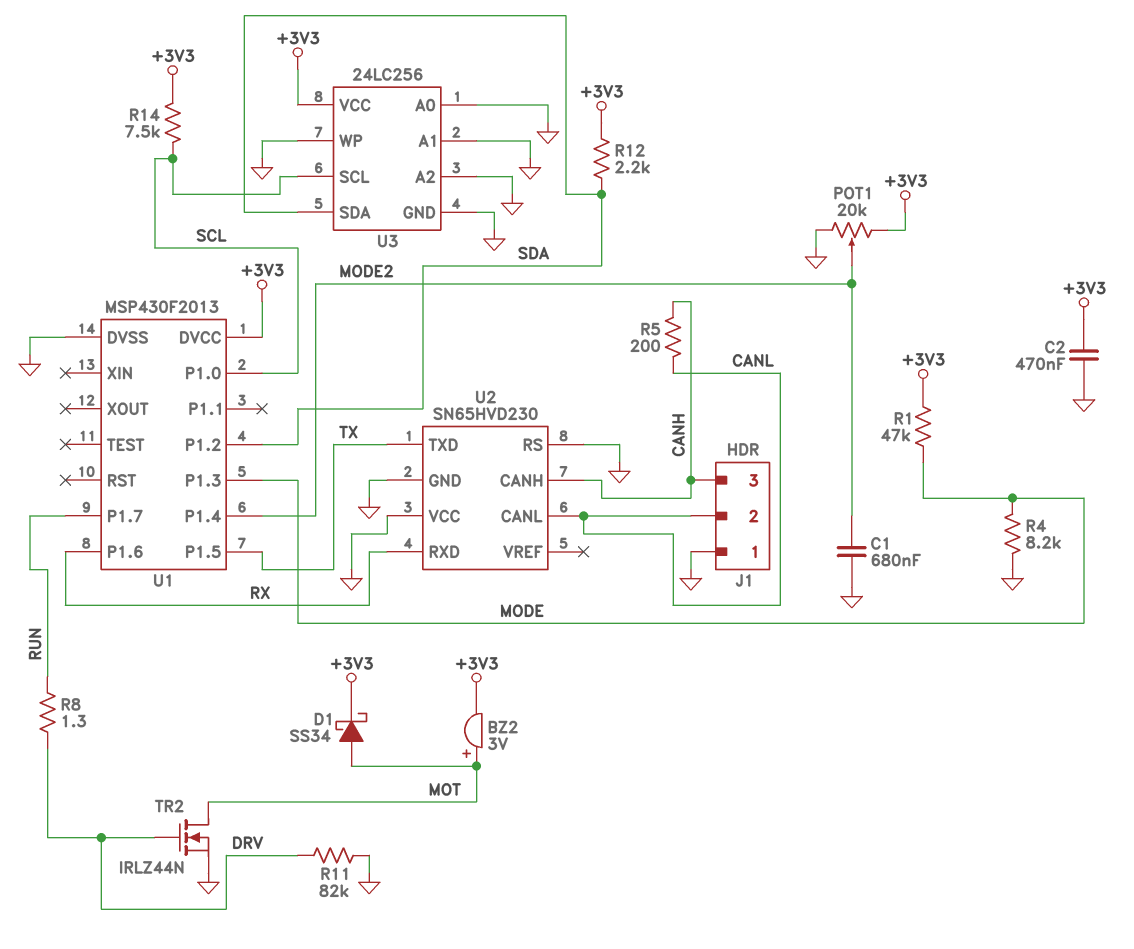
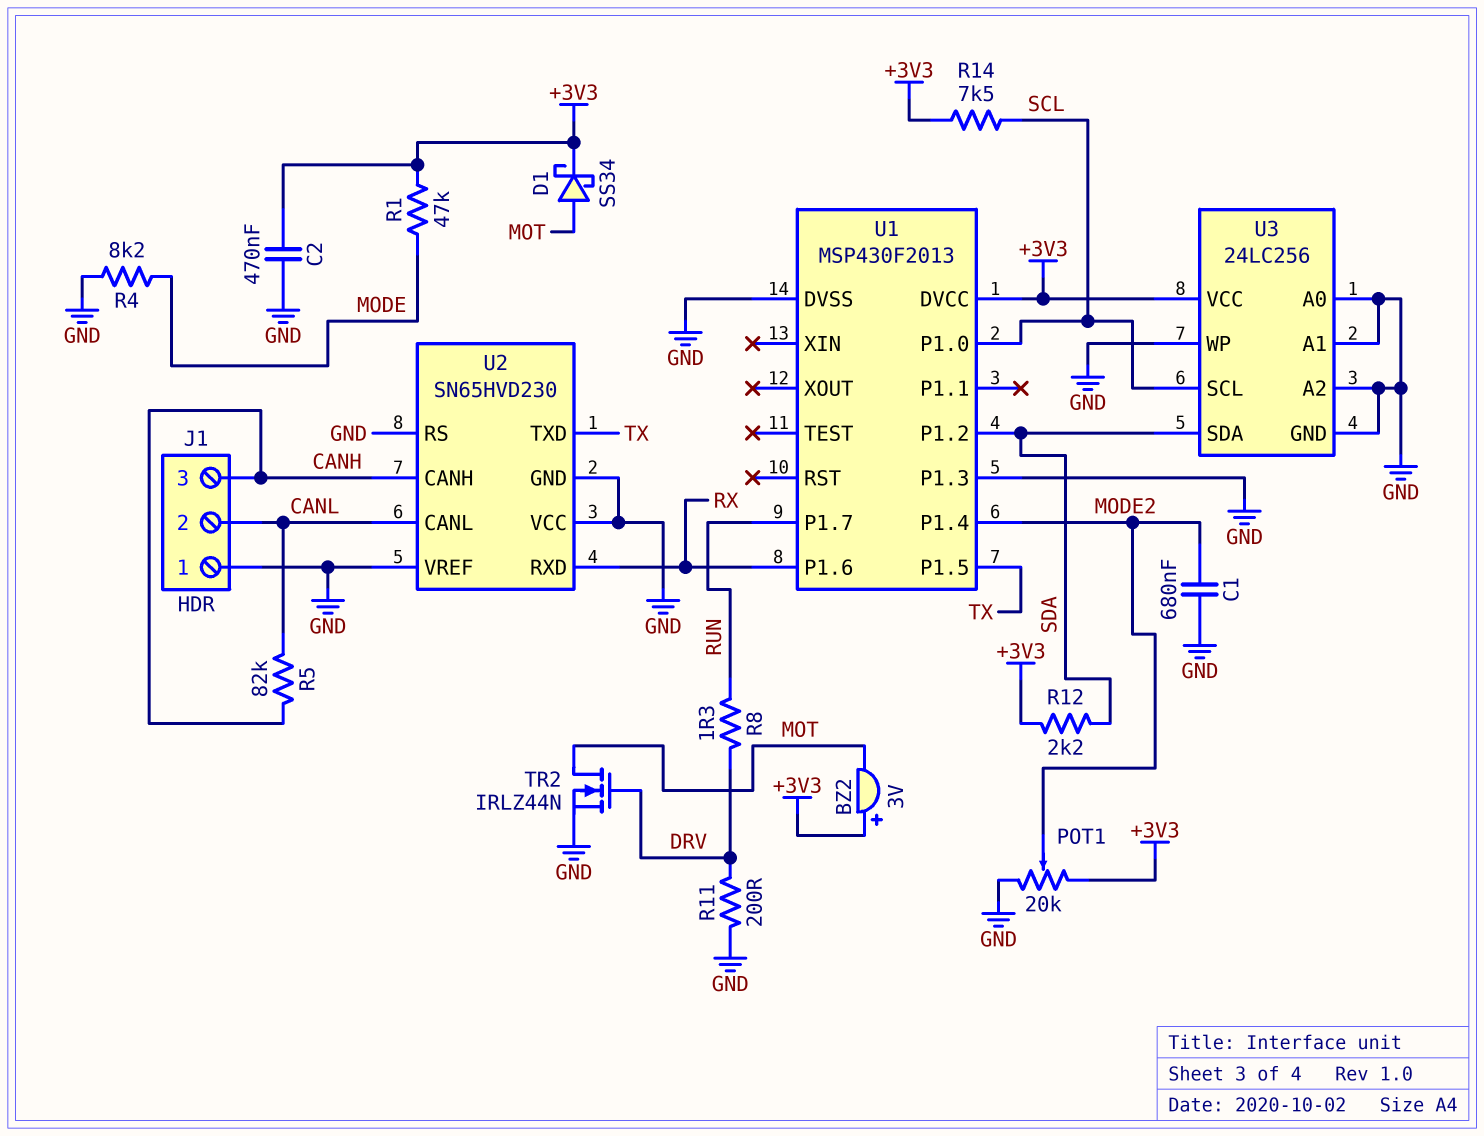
BZ2: buzzer 3V (plus MOT, minus +3V3) -> buzzer 3V (plus +3V3, minus MOT)
R5: 200 (CANH, CANL) -> 82k (CANH, CANL)
R11: 82k (DRV, GND) -> 200 (DRV, GND)
U1 pin P1.3: MODE -> GND
U2 pin VREF: none -> GND

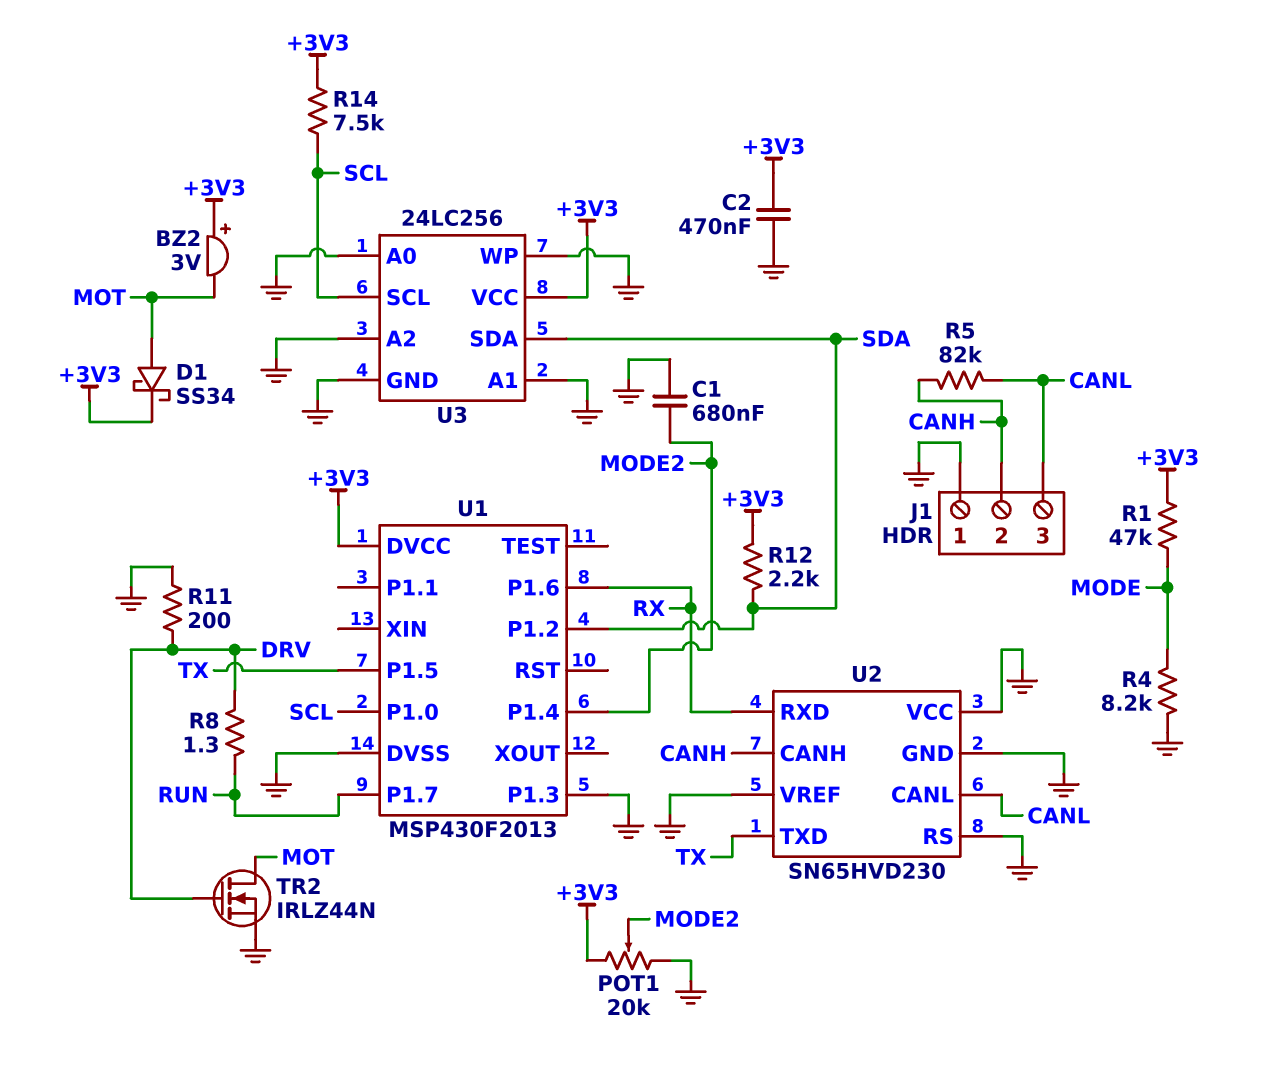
J1 pin 2: CANL -> CANH
J1 pin 3: CANH -> CANL

